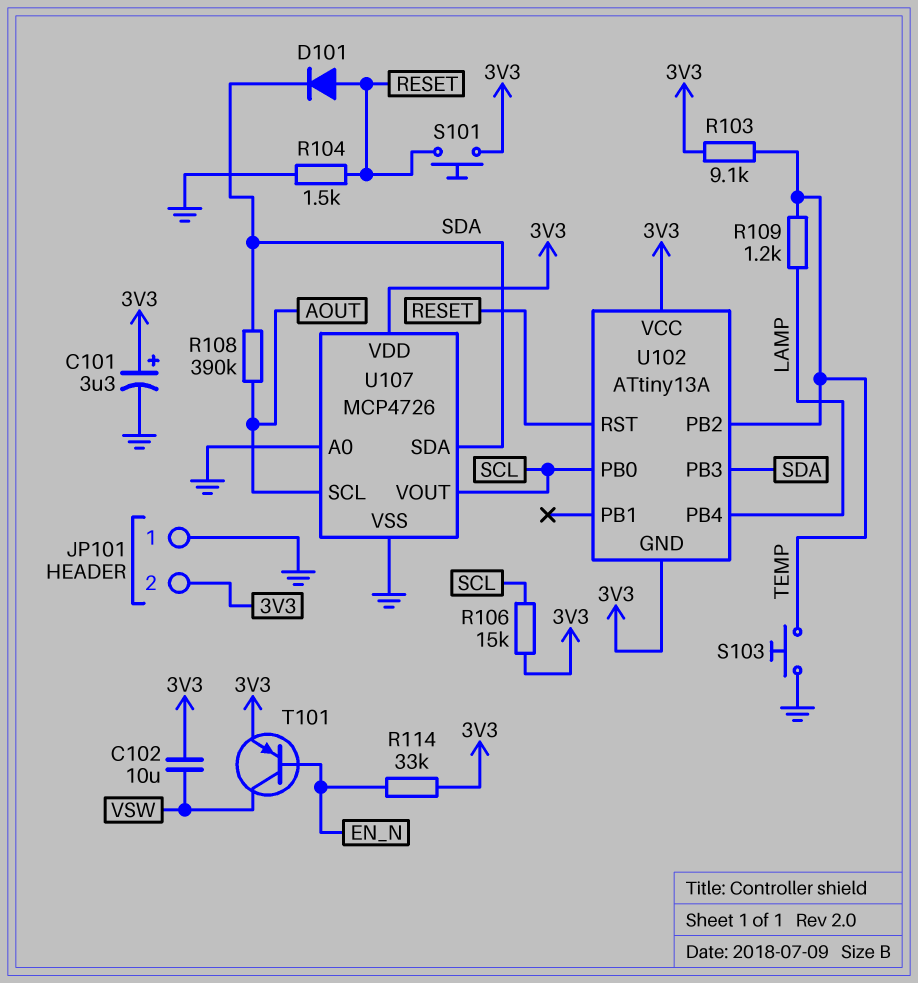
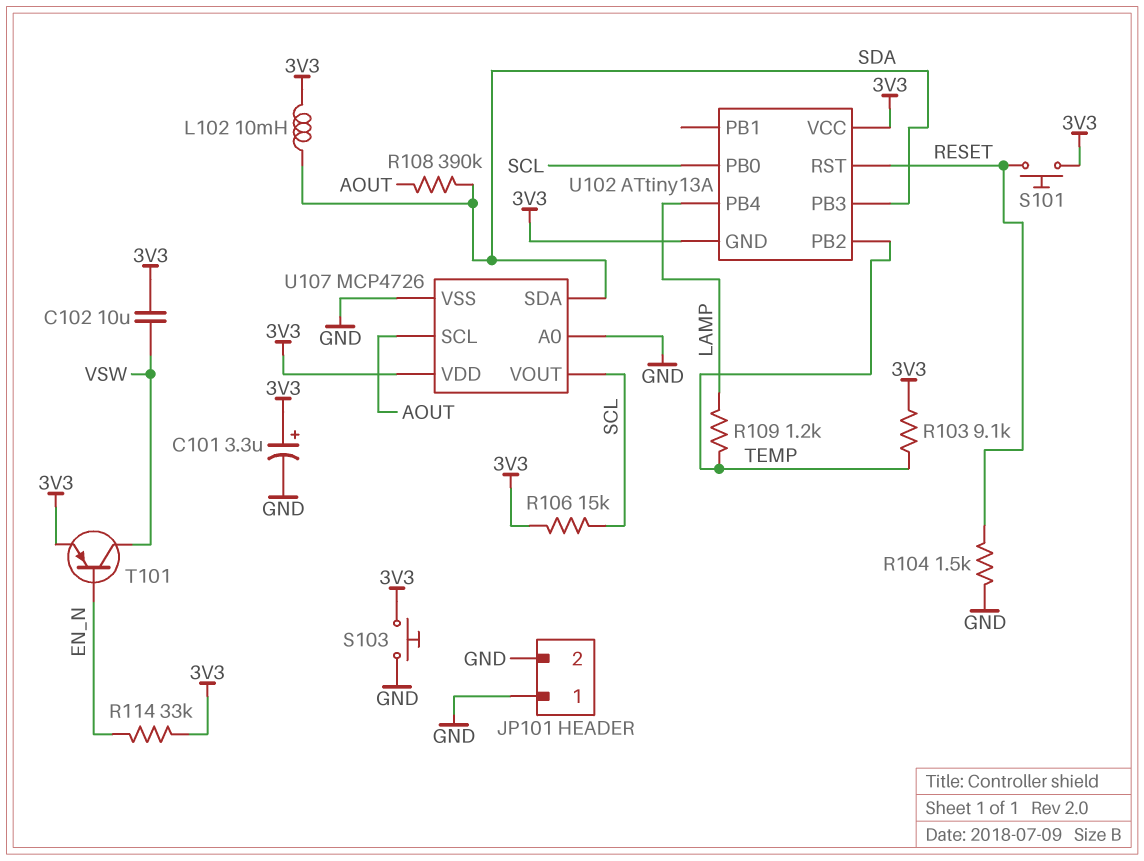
D101: diode (A RESET, K SDA) -> none
JP101 pin 2: 3V3 -> GND
L102: none -> 10mH (3V3, SDA)
S103: button (GND, TEMP) -> button (3V3, GND)

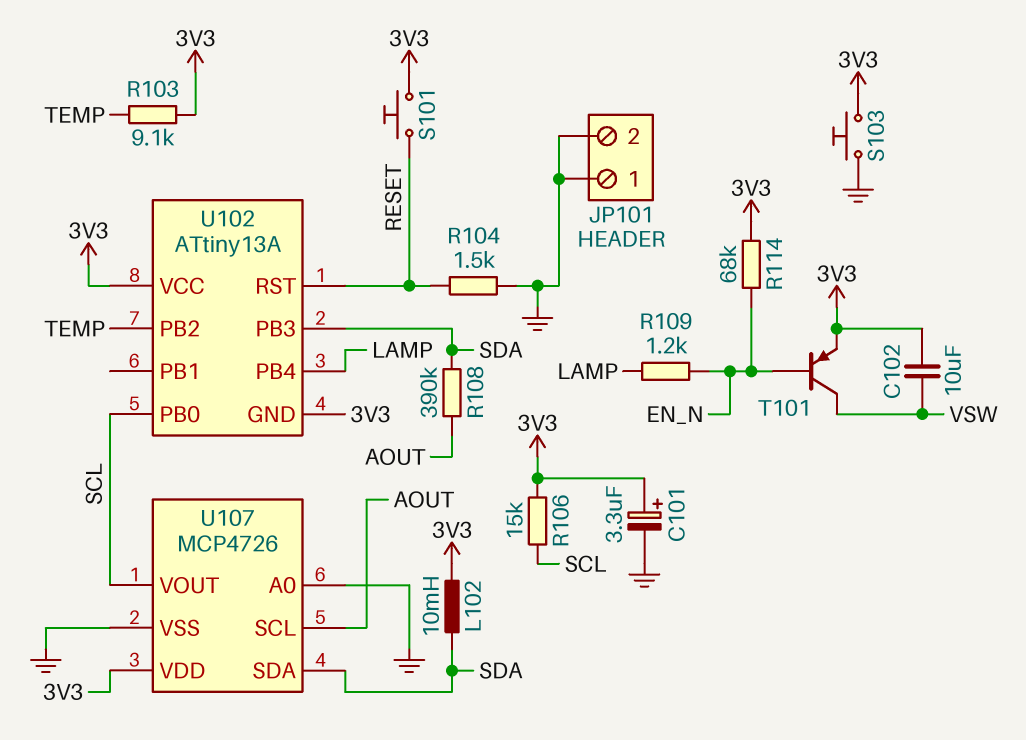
R109: 1.2k (LAMP, TEMP) -> 1.2k (EN_N, LAMP)
R114: 33k (3V3, EN_N) -> 68k (3V3, EN_N)

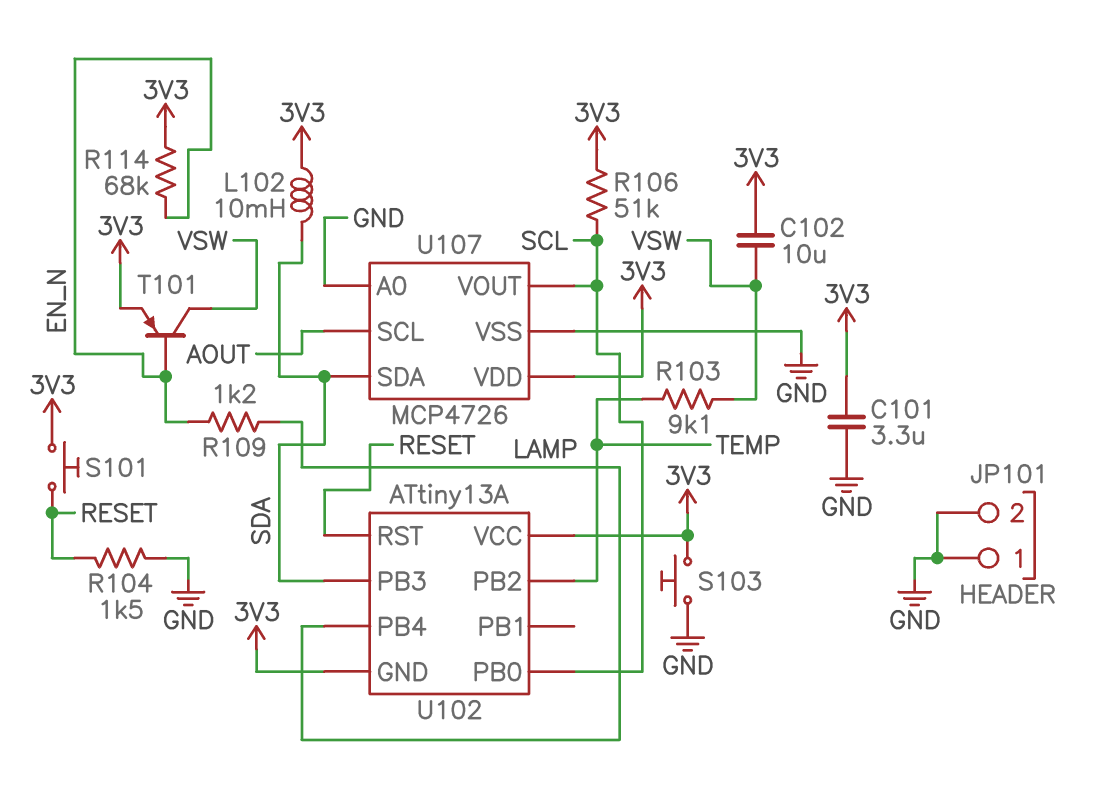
C101: 3.3uF (plus 3V3, minus GND) -> 3.3uF (3V3, GND)
R103: 9.1k (3V3, TEMP) -> 9.1k (TEMP, VSW)
R106: 15k (3V3, SCL) -> 51k (3V3, SCL)
R108: 390k (AOUT, SDA) -> none

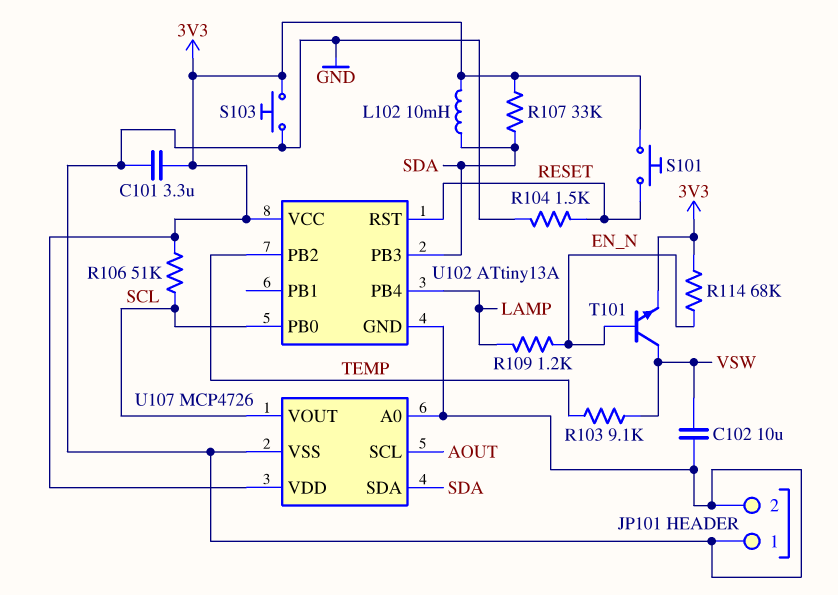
C102: 10uF (3V3, VSW) -> 10uF (GND, VSW)
R107: none -> 33k (3V3, SDA)
T101: PNP (B EN_N, C VSW, E 3V3) -> NPN (B EN_N, C VSW, E 3V3)
U102 pin GND: 3V3 -> GND

